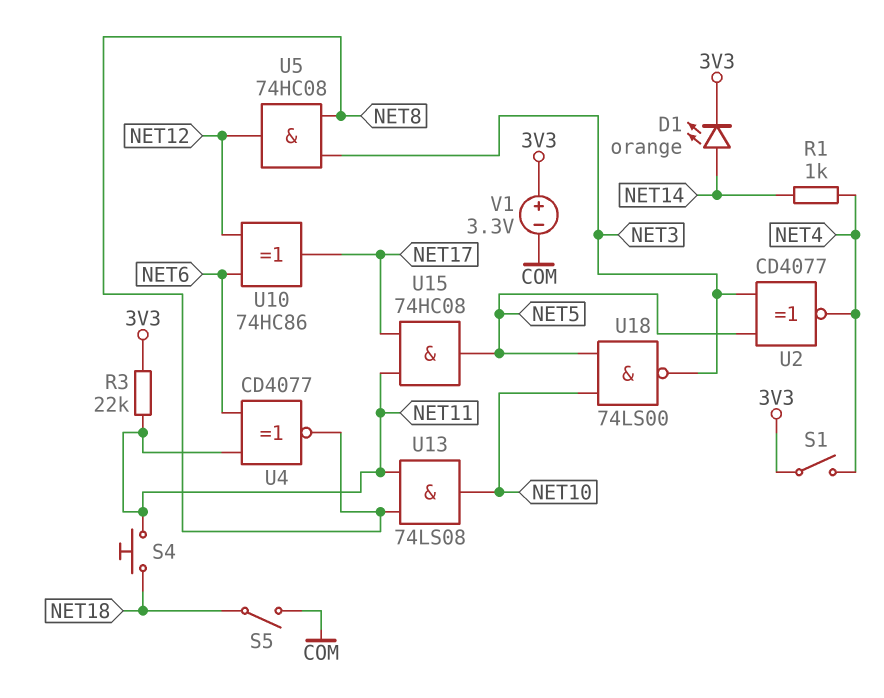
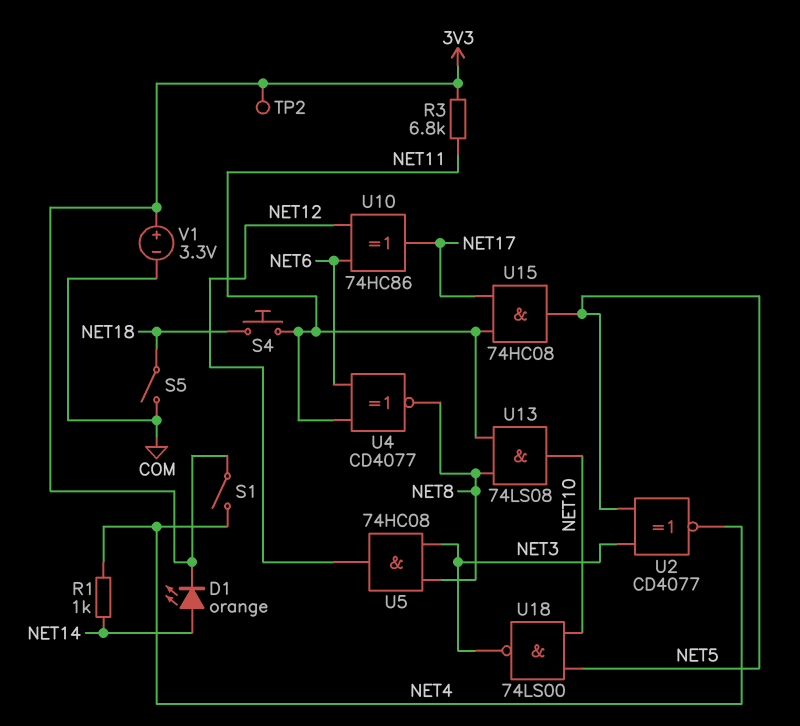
R3: 22k (3V3, NET11) -> 6.8k (3V3, NET11)
TP2: none -> test point (3V3)

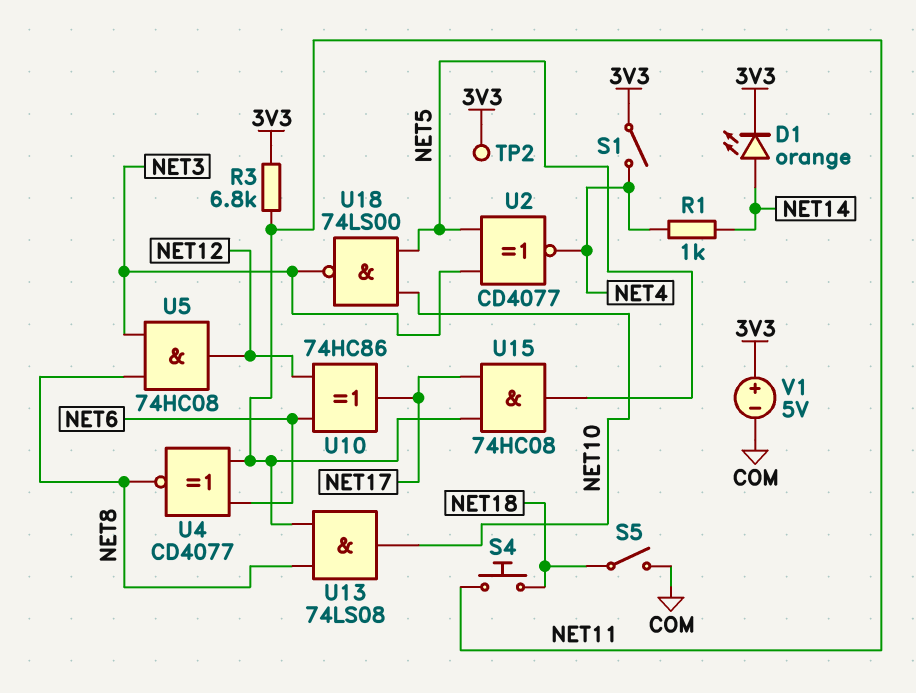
V1: 3.3V (plus 3V3, minus COM) -> 5V (plus 3V3, minus COM)

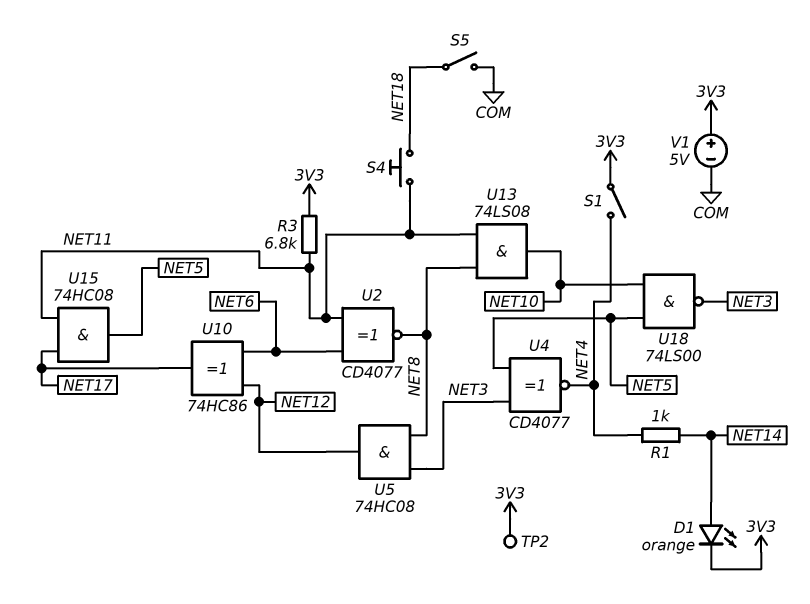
U2: XNOR CD4077 (in NET3, in NET5, out NET4) -> XNOR CD4077 (in NET6, in NET11, out NET8)
U4: XNOR CD4077 (in NET6, in NET11, out NET8) -> XNOR CD4077 (in NET3, in NET5, out NET4)

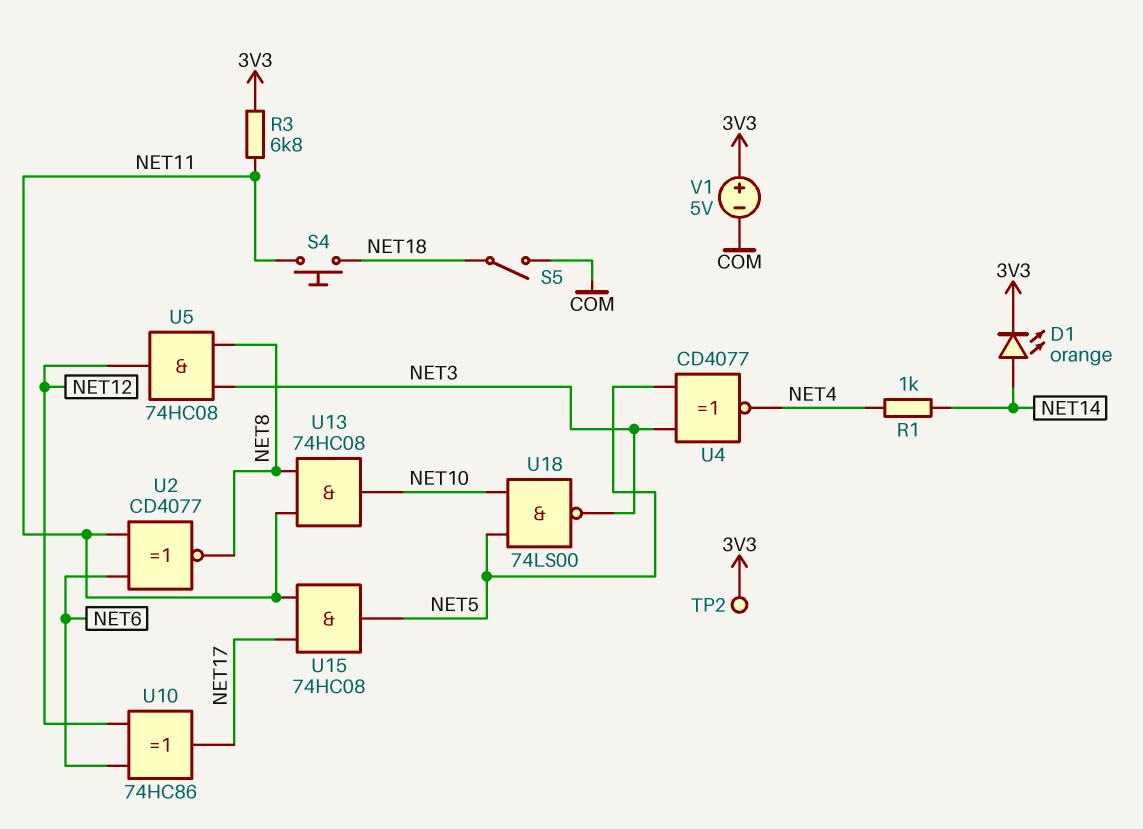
S1: switch (3V3, NET4) -> none
U13: AND 74LS08 (in NET8, in NET11, out NET10) -> AND 74HC08 (in NET8, in NET11, out NET10)

